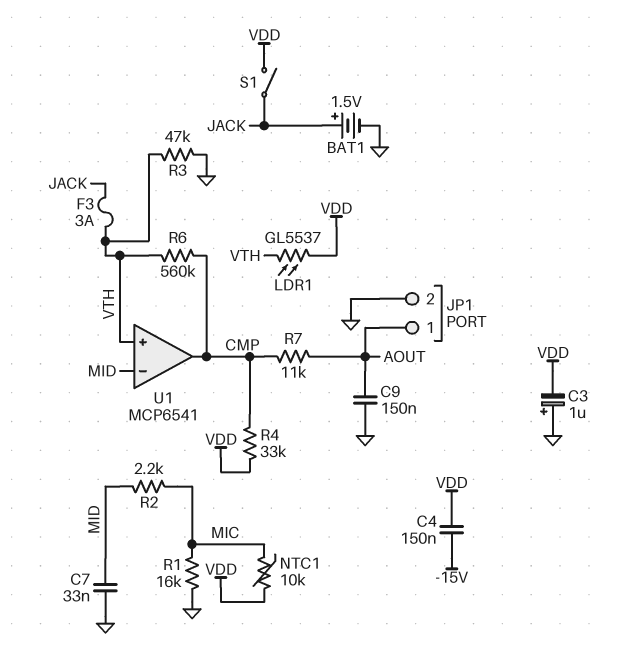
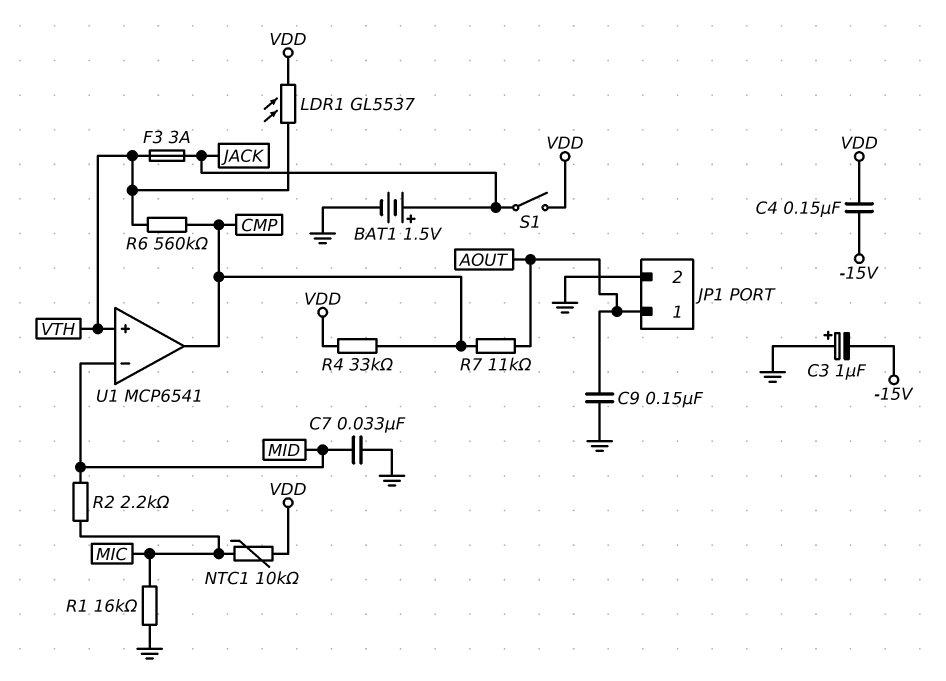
C3: 1uF (plus GND, minus VDD) -> 1uF (plus GND, minus -15V)
R3: 47k (GND, VTH) -> none

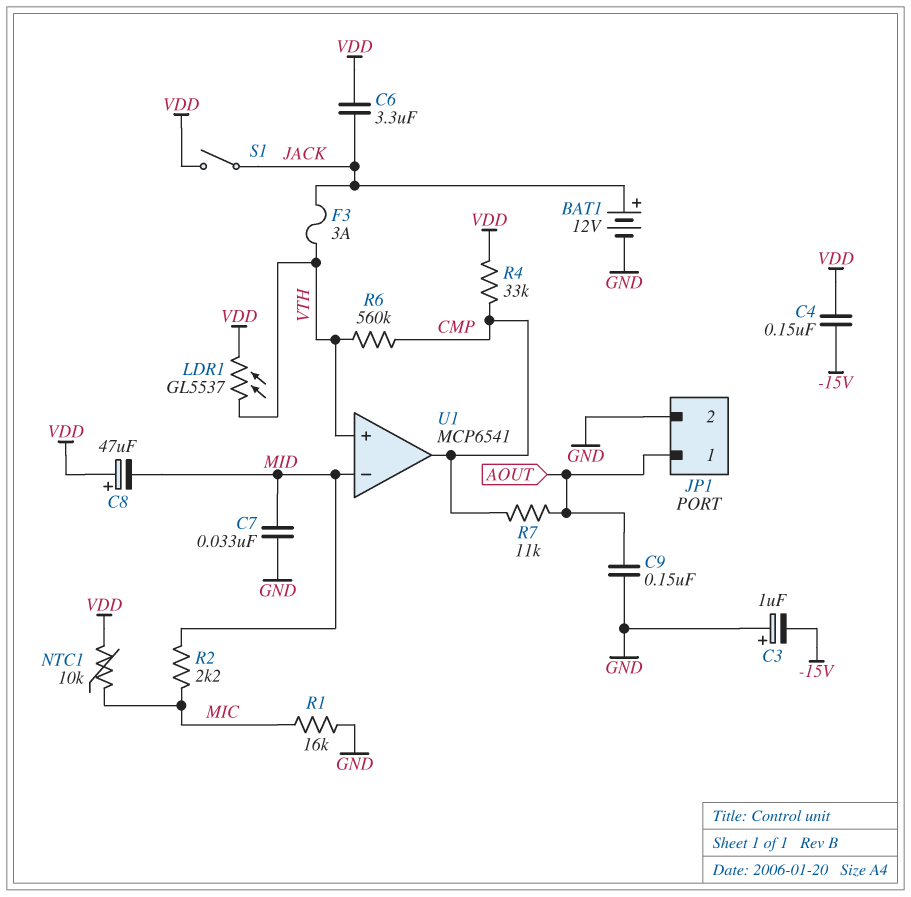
BAT1: 1.5V (plus JACK, minus GND) -> 12V (plus JACK, minus GND)
C6: none -> 3.3uF (JACK, VDD)
C8: none -> 47uF (plus VDD, minus MID)

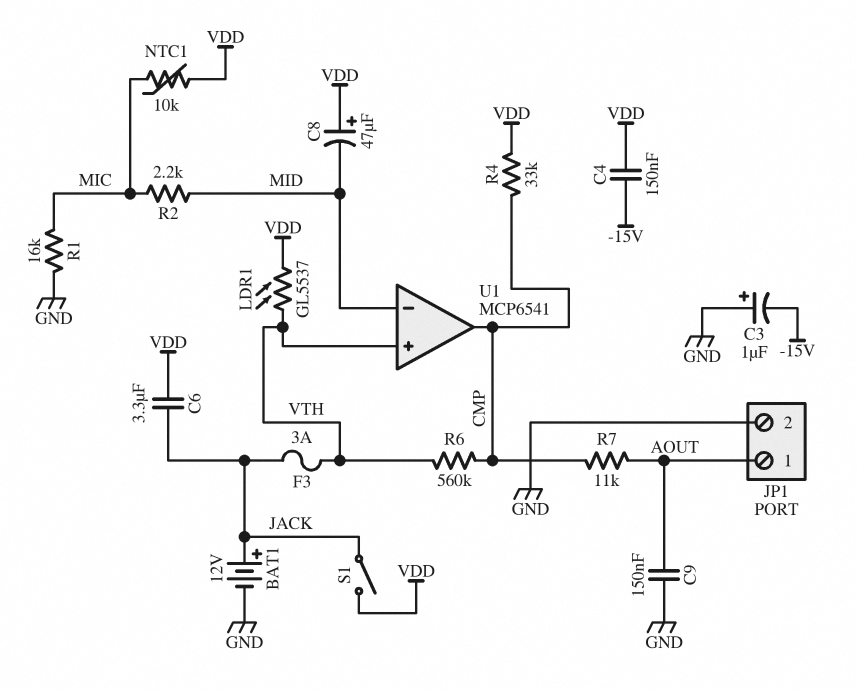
C7: 33nF (GND, MID) -> none

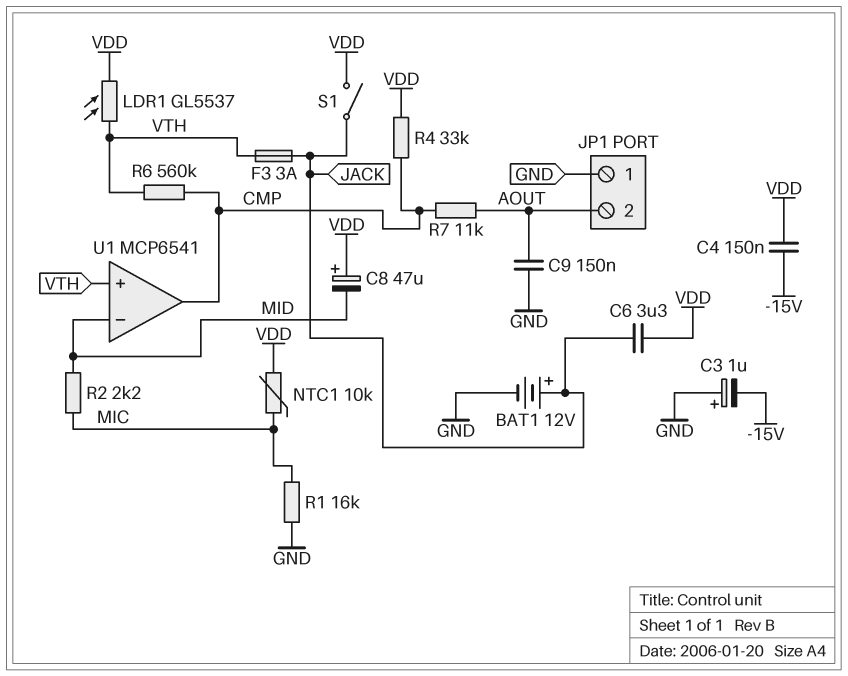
JP1 pin 1: AOUT -> GND
JP1 pin 2: GND -> AOUT

